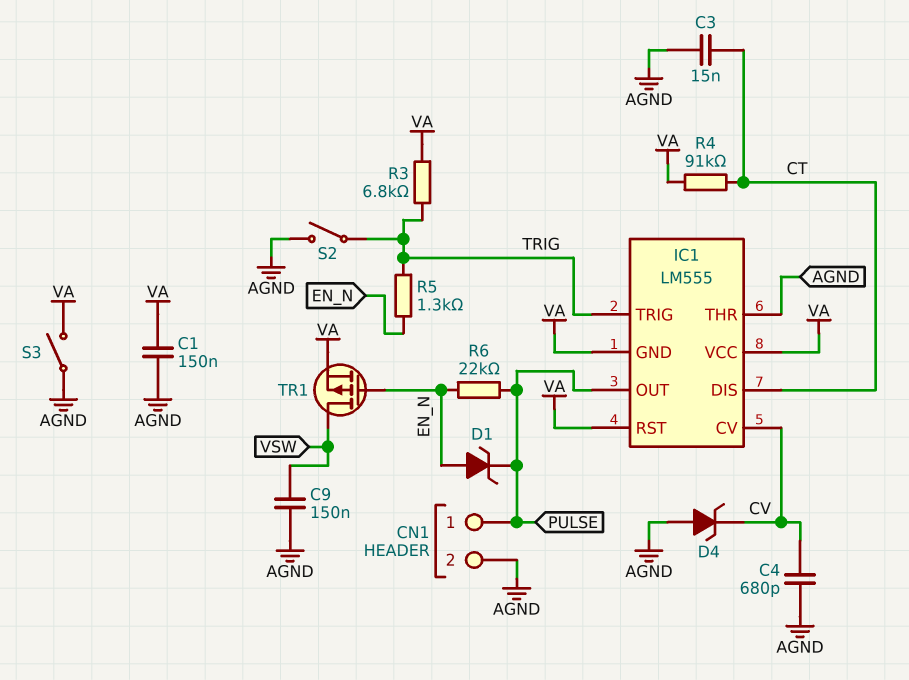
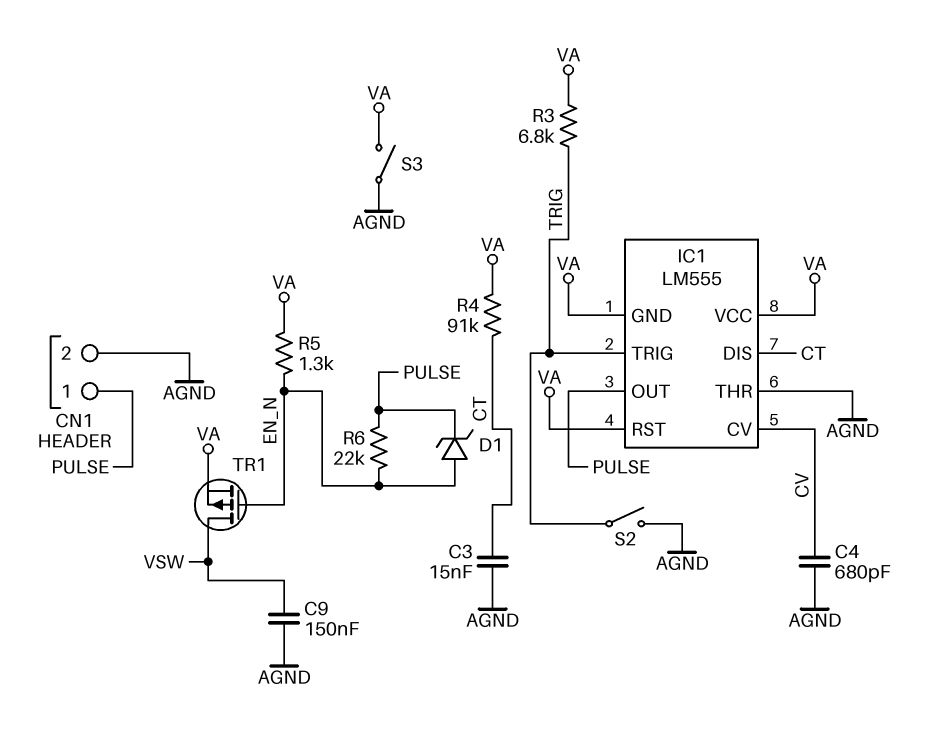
C1: 150nF (AGND, VA) -> none
D4: zener (A AGND, K CV) -> none
R5: 1.3k (EN_N, TRIG) -> 1.3k (EN_N, VA)

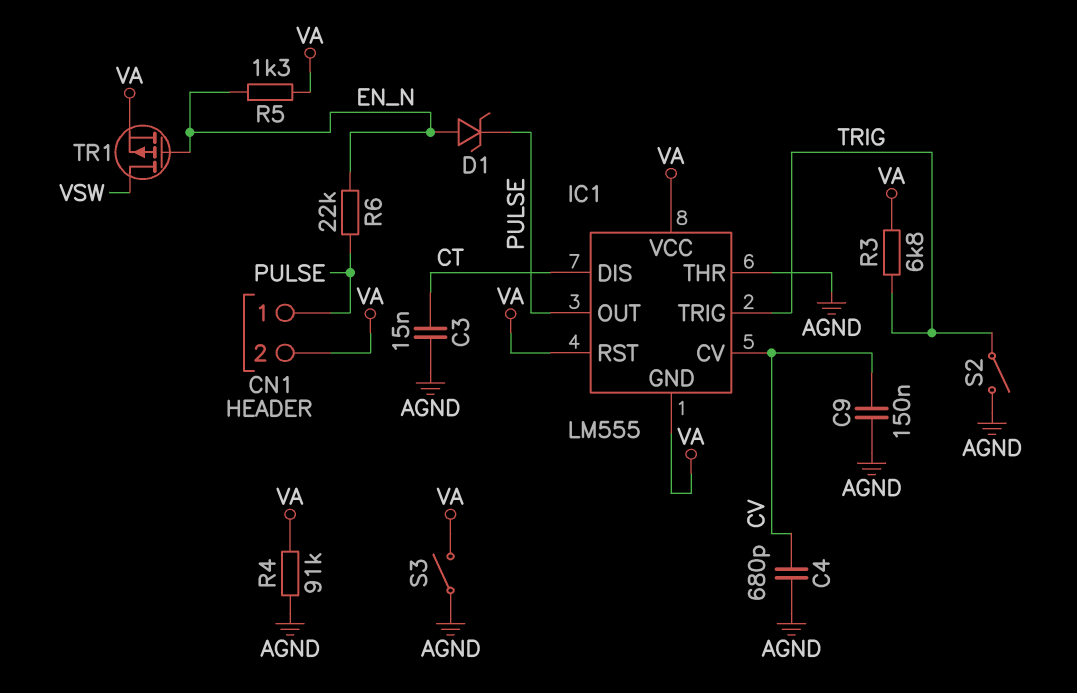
C9: 150nF (AGND, VSW) -> 150nF (AGND, CV)
CN1 pin 2: AGND -> VA
R4: 91k (CT, VA) -> 91k (AGND, VA)

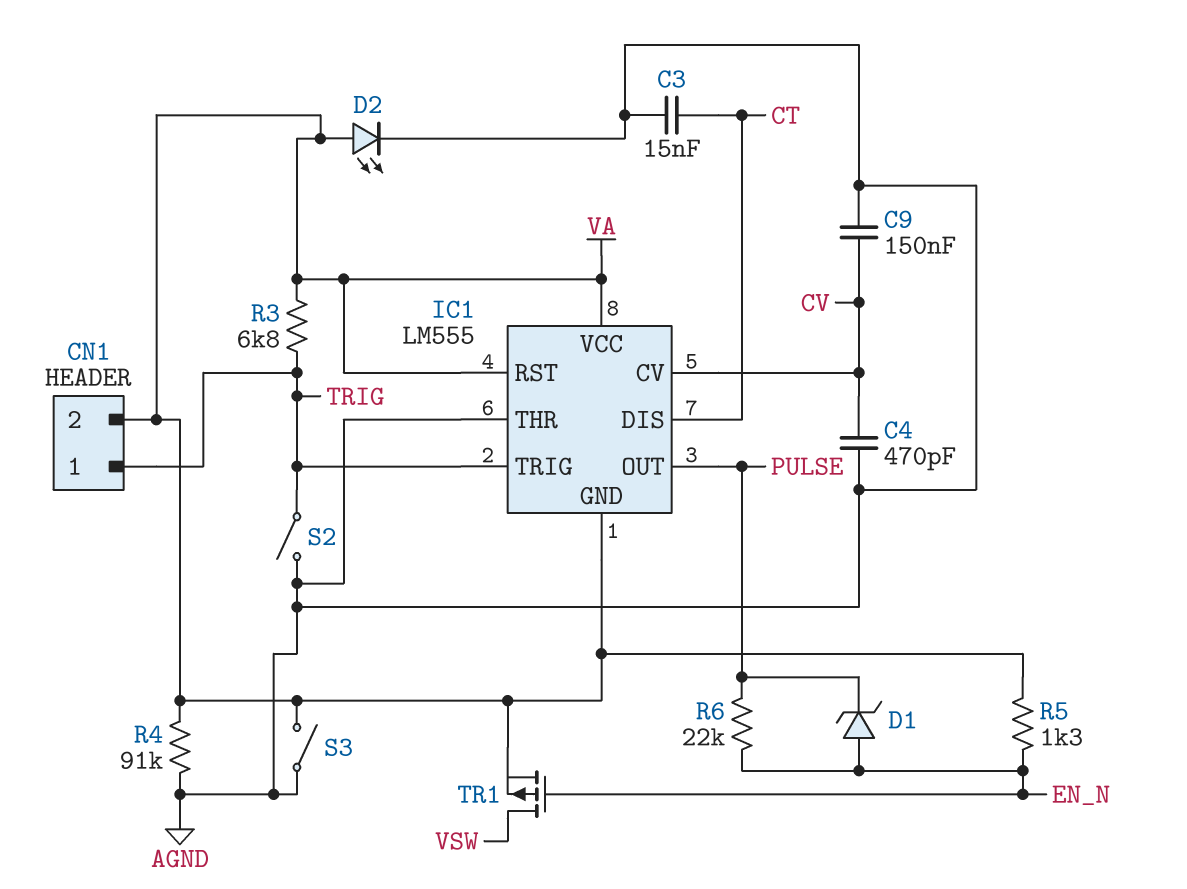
C4: 680pF (AGND, CV) -> 470pF (AGND, CV)
CN1 pin 1: PULSE -> TRIG
D2: none -> LED (A VA, K AGND)

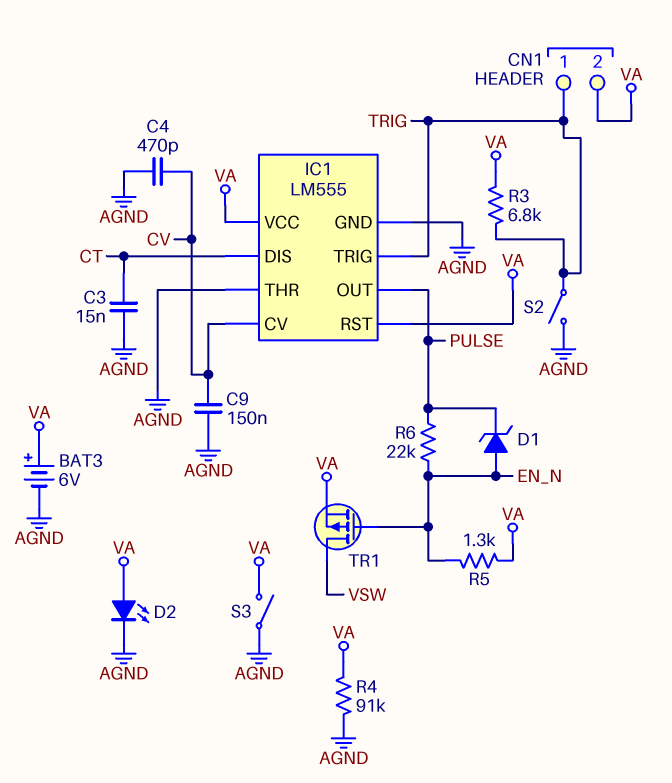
BAT3: none -> 6V (plus VA, minus AGND)
IC1 pin GND: VA -> AGND

